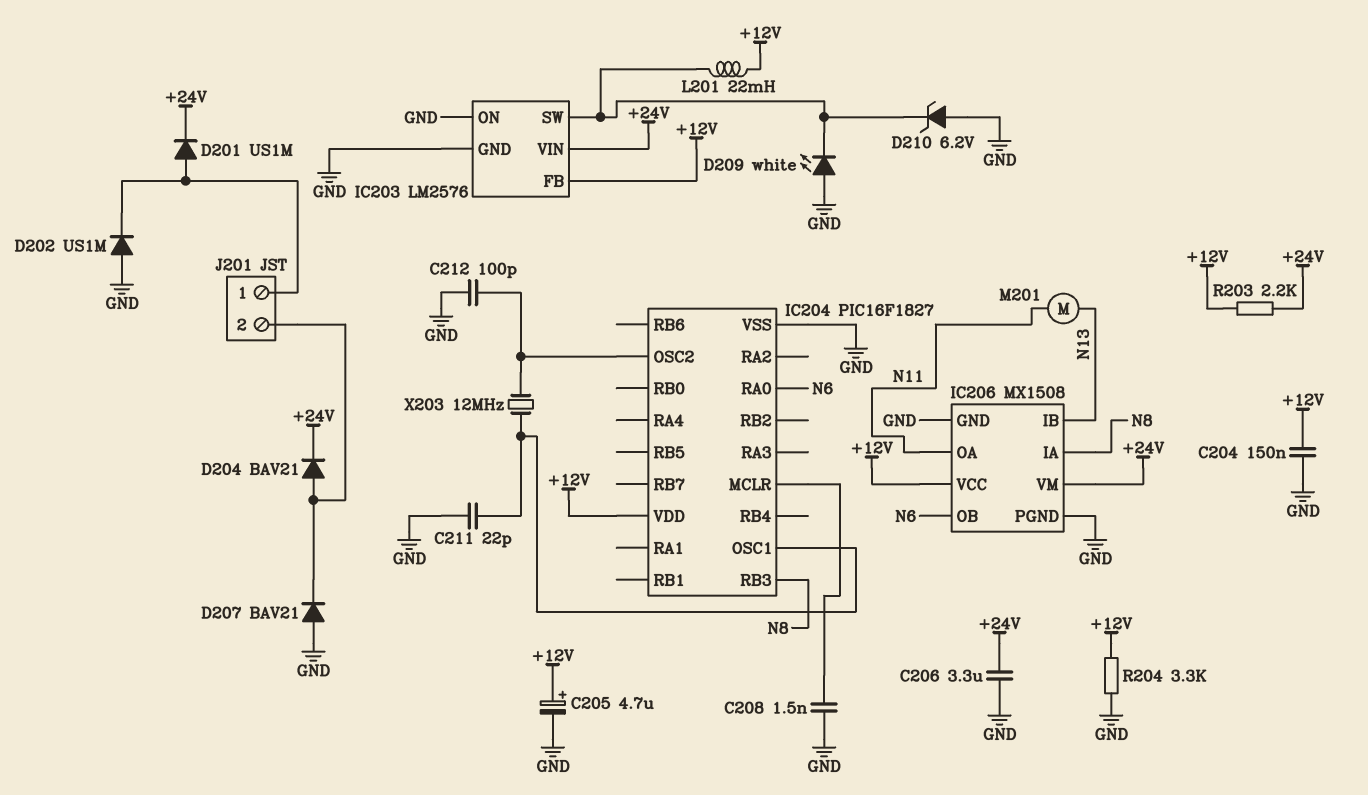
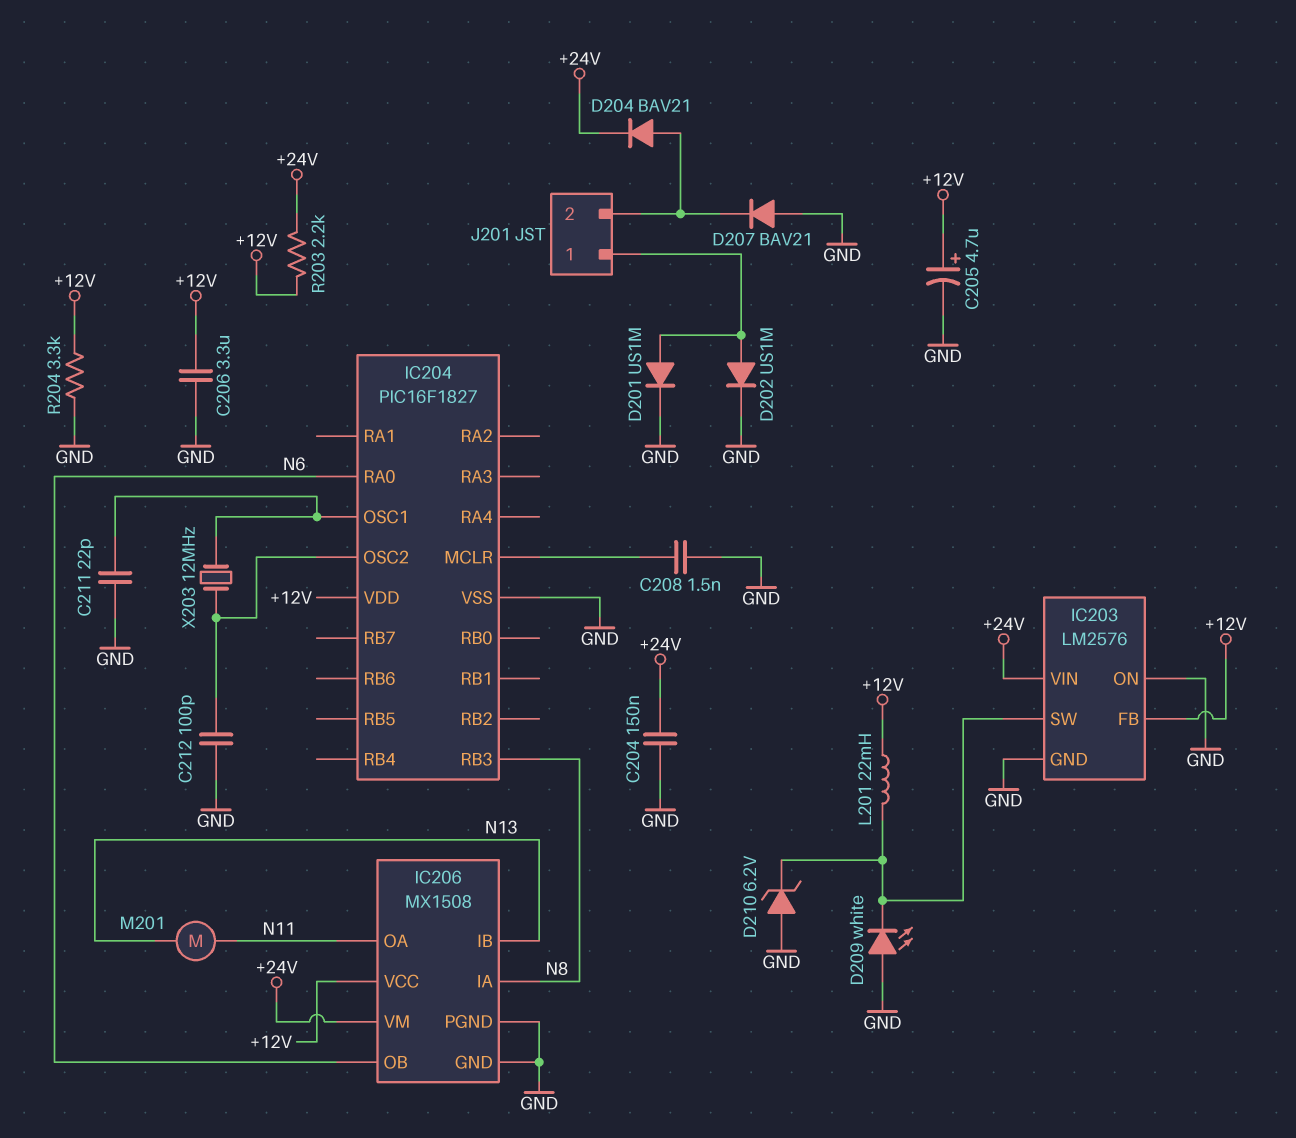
C204: 150nF (+12V, GND) -> 150nF (+24V, GND)
C206: 3.3uF (+24V, GND) -> 3.3uF (+12V, GND)
D201: diode US1M (A J201/1, K +24V) -> diode US1M (A J201/1, K GND)
D202: diode US1M (A GND, K J201/1) -> diode US1M (A J201/1, K GND)

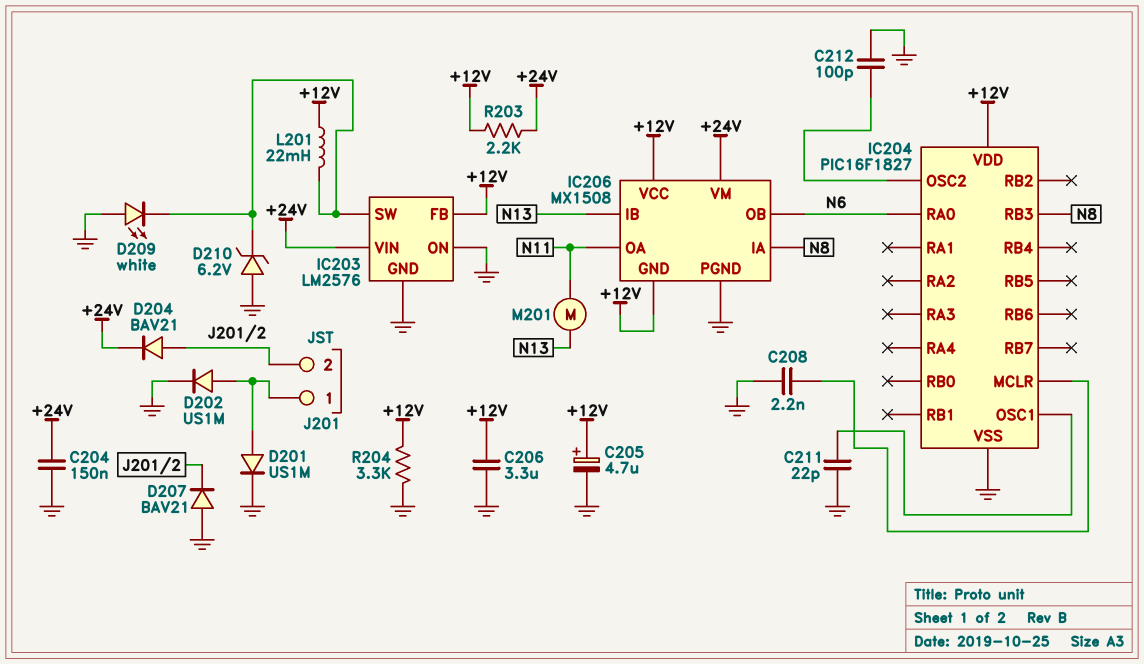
C208: 1.5nF (GND, IC204/MCLR) -> 2.2nF (GND, IC204/MCLR)
IC206 pin GND: GND -> +12V
X203: 12MHz (IC204/OSC1, IC204/OSC2) -> none

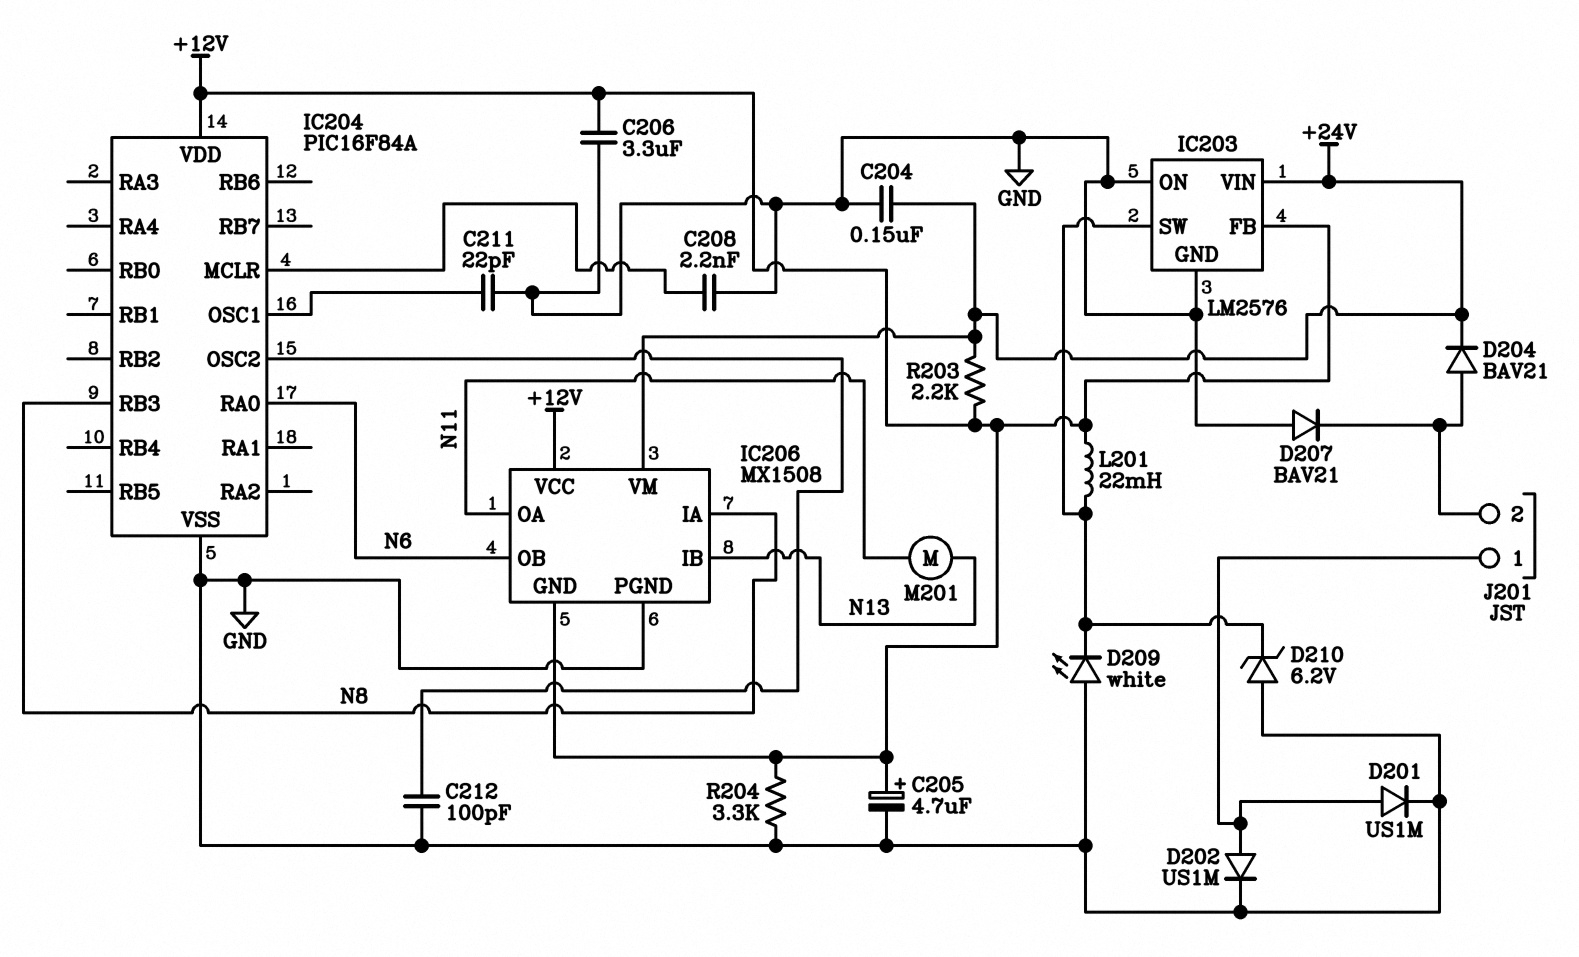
IC204: PIC16F1827 -> PIC16F84A

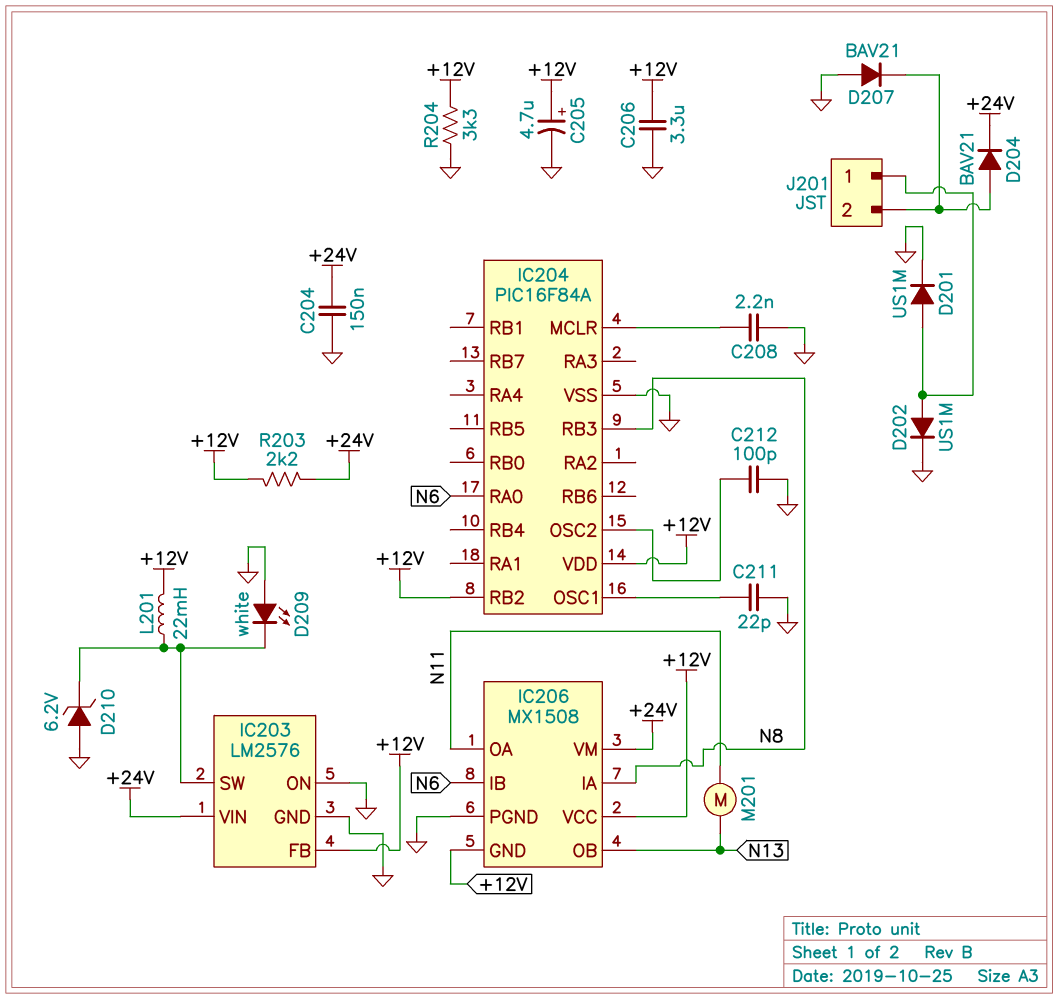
IC204 pin RB2: none -> +12V
IC206 pin IB: N13 -> N6
IC206 pin OB: N6 -> N13

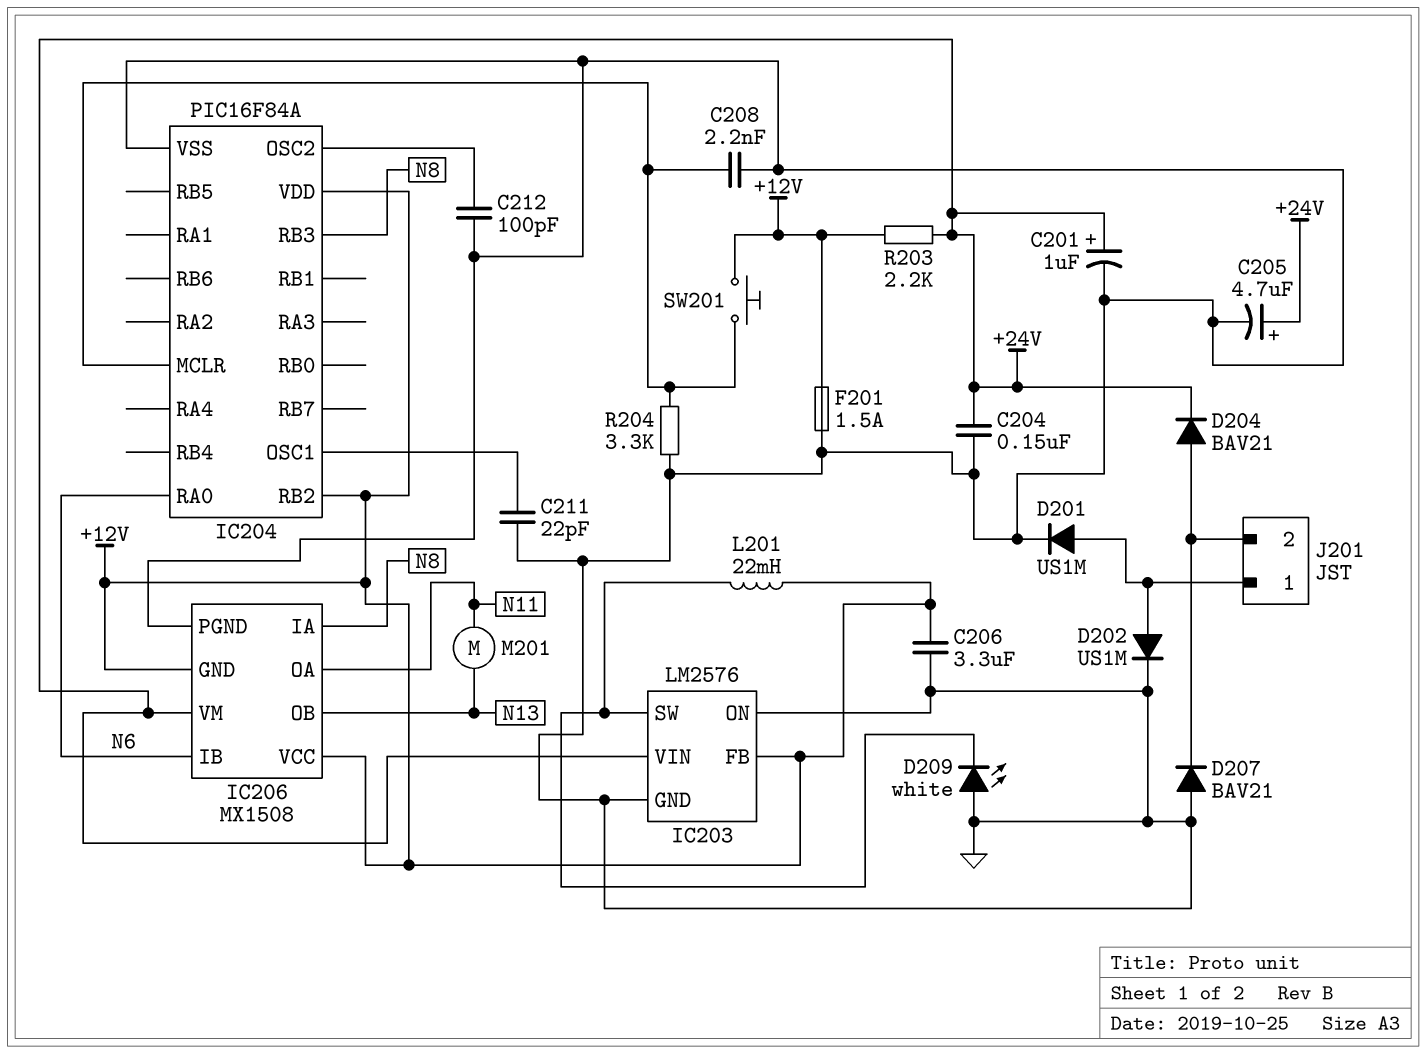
C201: none -> 1uF (plus +24V, minus GND)
C205: 4.7uF (plus +12V, minus GND) -> 4.7uF (plus +24V, minus GND)
D210: zener 6.2V (A GND, K IC203/SW) -> none
F201: none -> 1.5A (+12V, GND)
R204: 3.3k (+12V, GND) -> 3.3k (GND, IC204/MCLR)
SW201: none -> button (+12V, IC204/MCLR)

